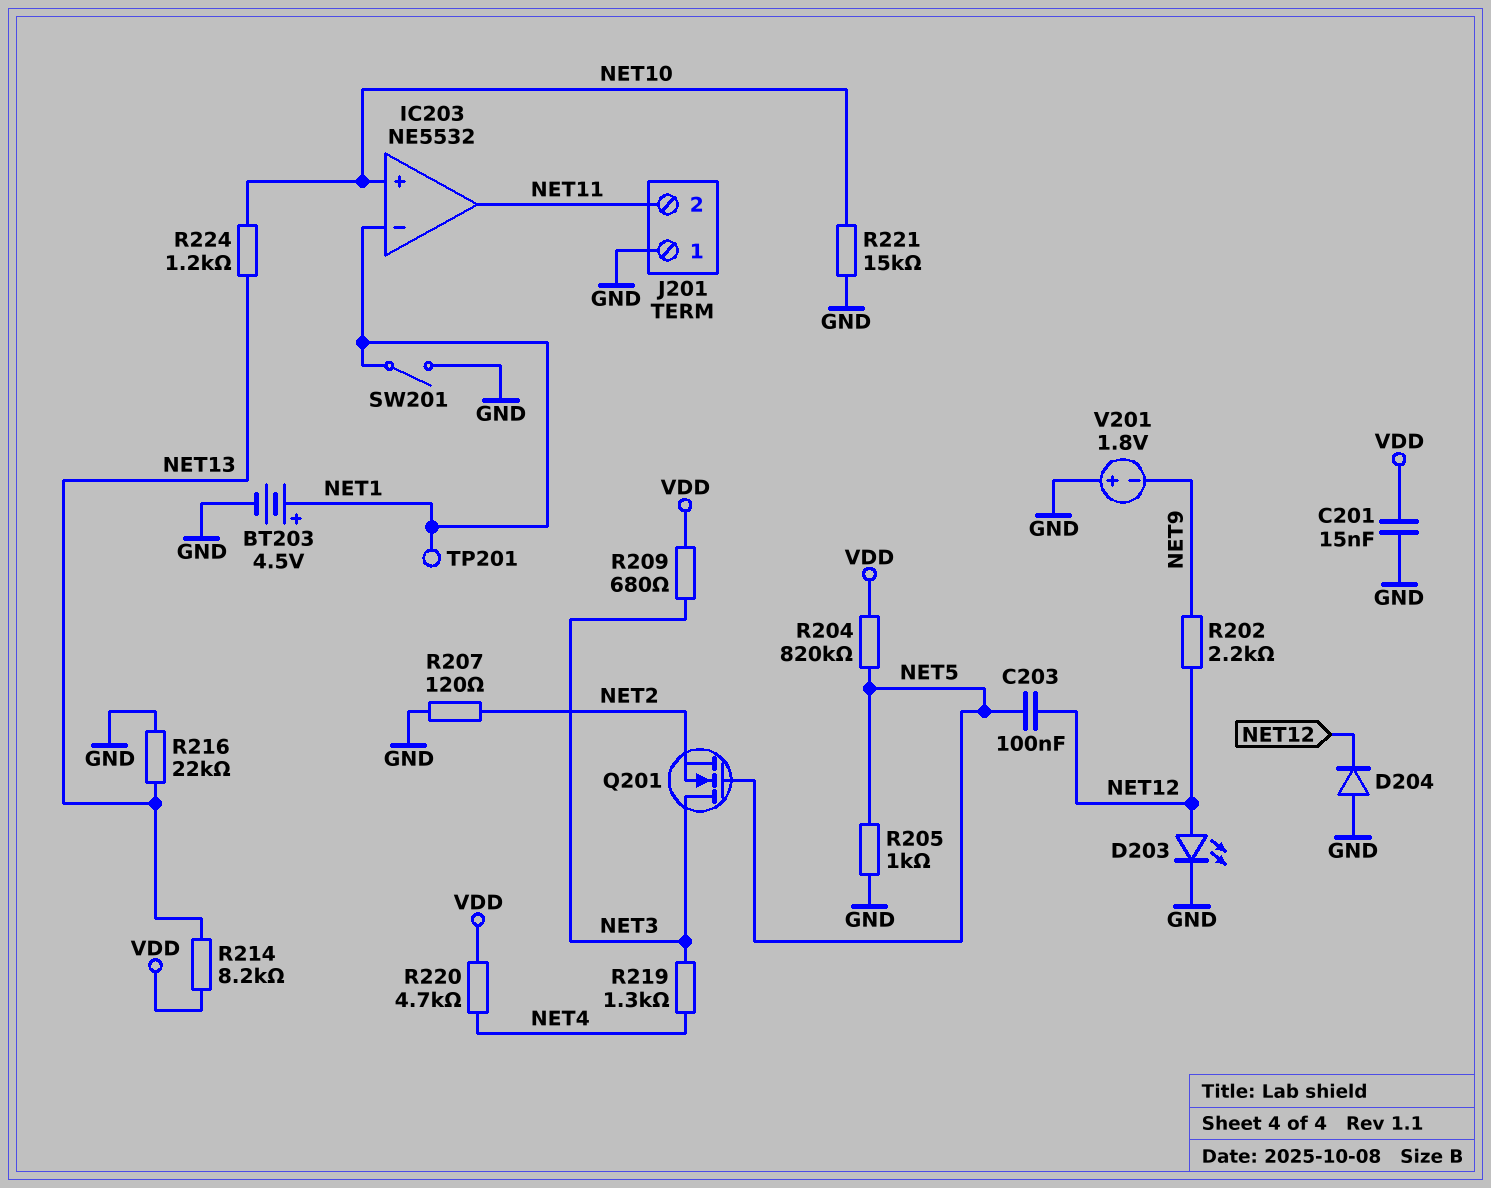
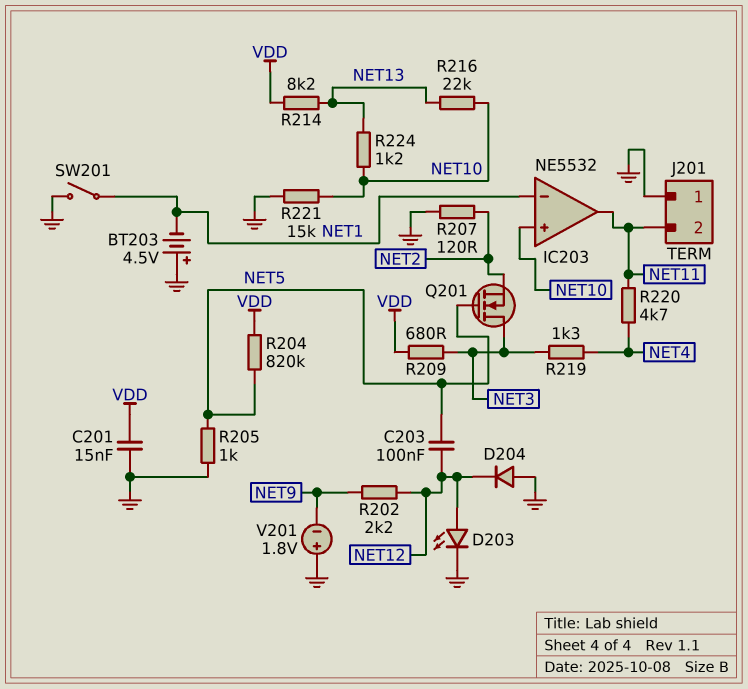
BT203: 4.5V (plus NET1, minus GND) -> 4.5V (plus GND, minus NET1)
R216: 22k (GND, NET13) -> 22k (NET10, NET13)
R220: 4.7k (NET4, VDD) -> 4.7k (NET4, NET11)
TP201: test point (NET1) -> none

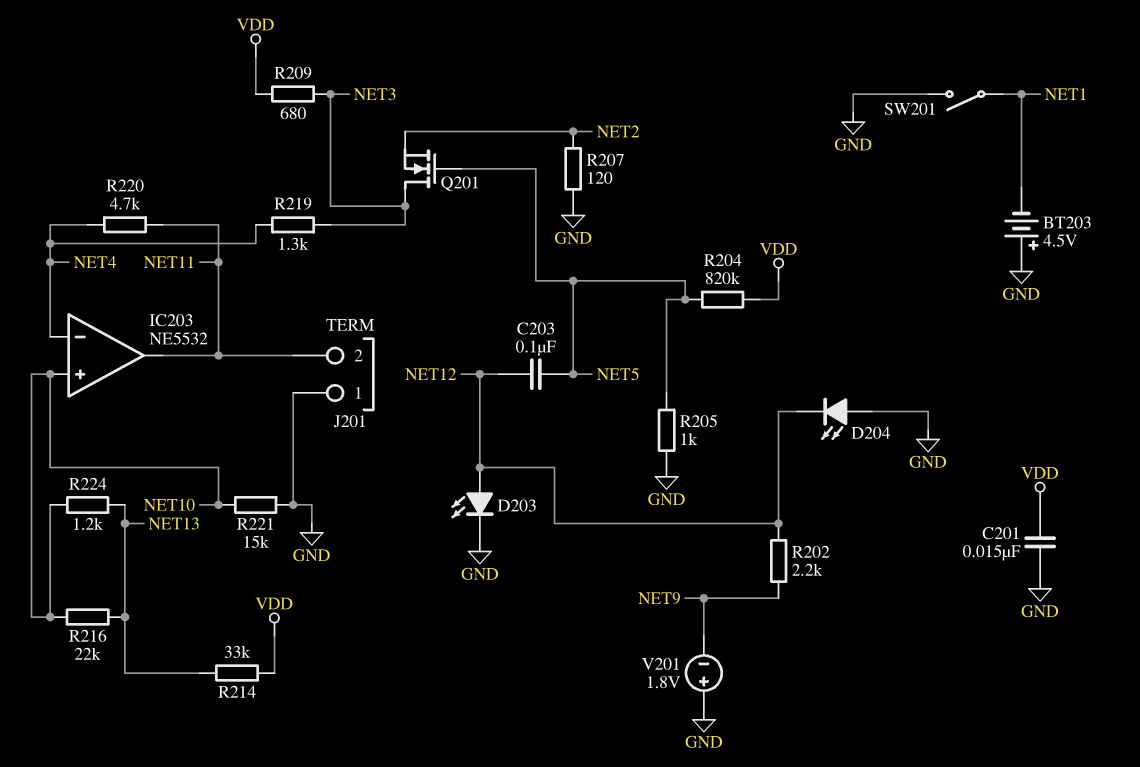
D204: diode (A GND, K NET12) -> LED (A GND, K NET12)
IC203 pin in-: NET1 -> NET4
R214: 8.2k (NET13, VDD) -> 33k (NET13, VDD)

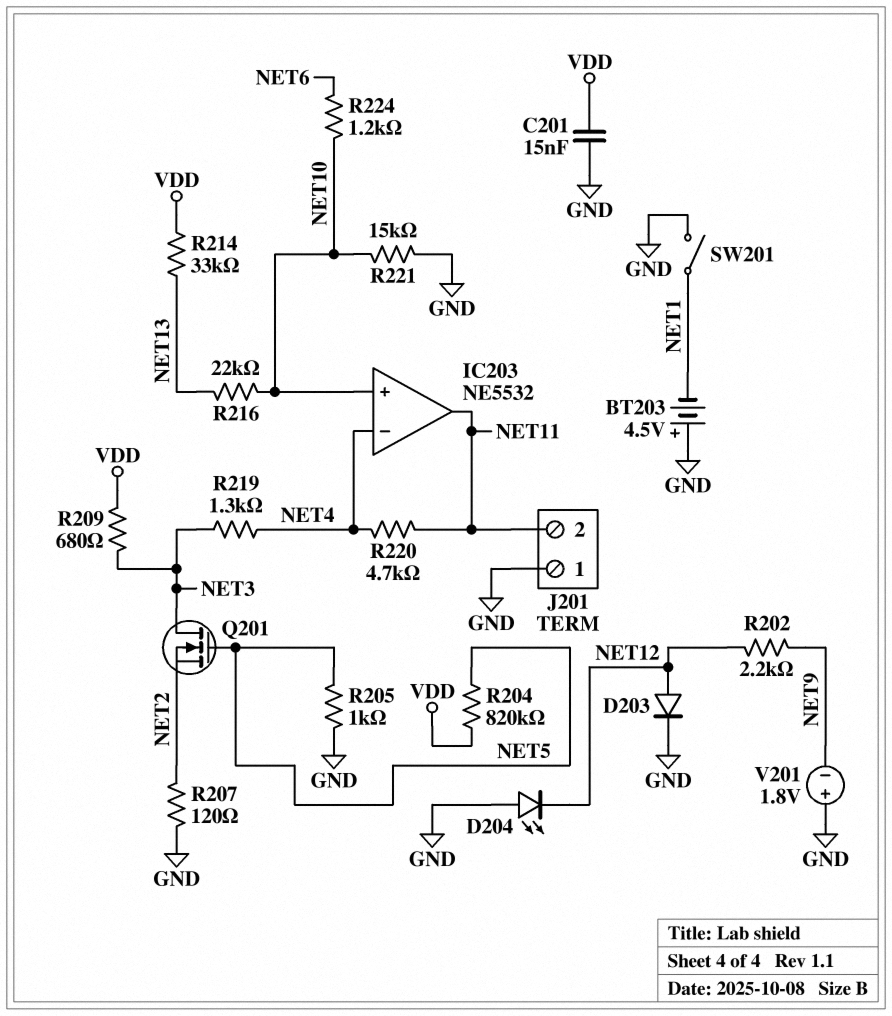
C203: 100nF (NET5, NET12) -> none
D203: LED (A NET12, K GND) -> diode (A NET12, K GND)
R224: 1.2k (NET10, NET13) -> 1.2k (NET6, NET10)

